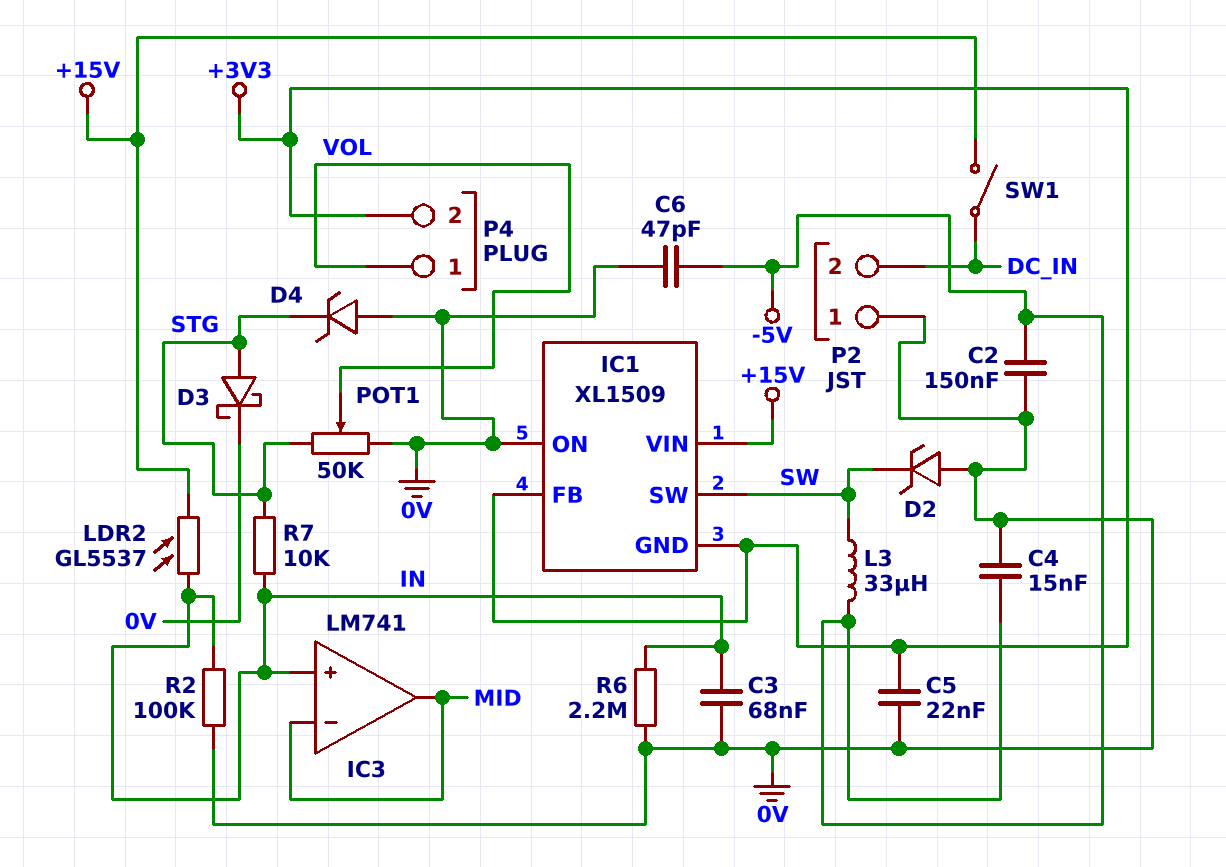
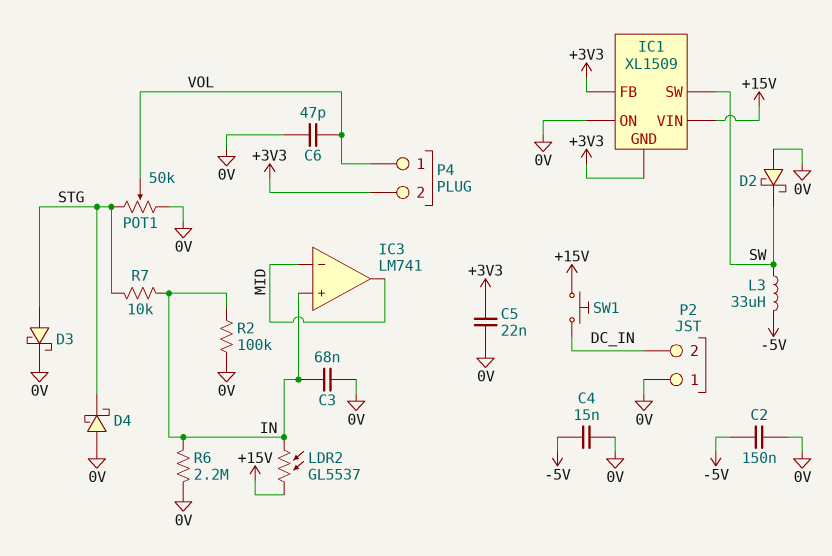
C6: 47pF (-5V, 0V) -> 47pF (0V, VOL)
D2: zener (A 0V, K SW) -> schottky (A 0V, K SW)
D4: zener (A 0V, K STG) -> schottky (A 0V, K STG)
SW1: switch (+15V, DC_IN) -> button (+15V, DC_IN)

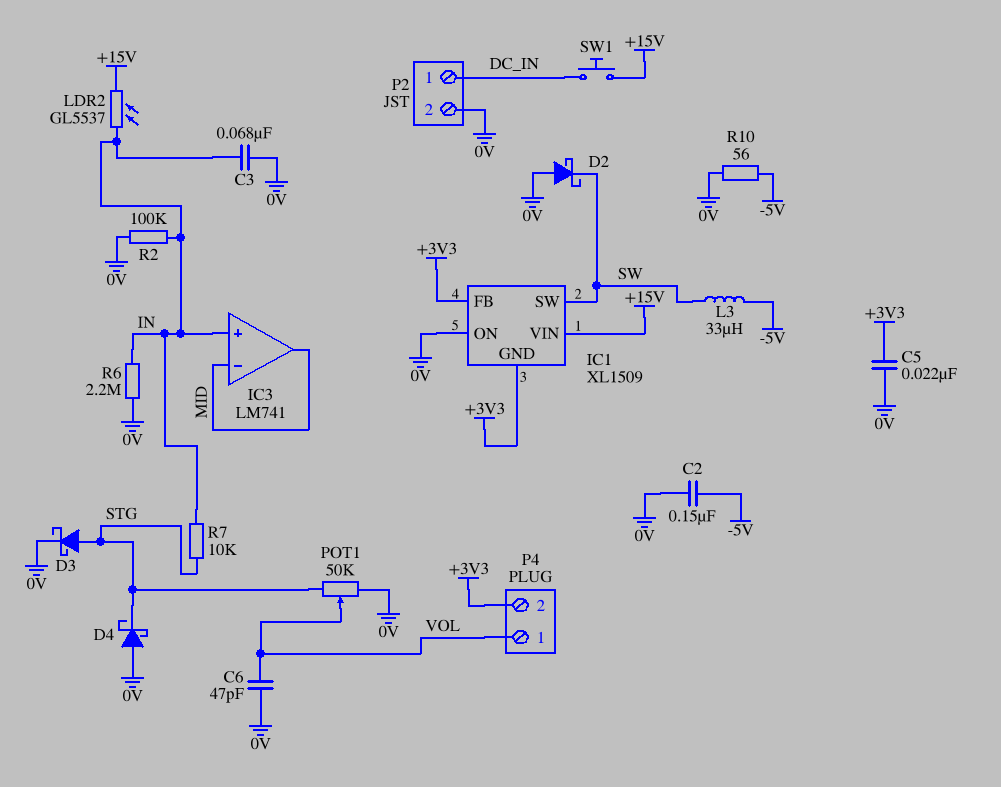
C4: 15nF (-5V, 0V) -> none
P2 pin 1: 0V -> DC_IN
P2 pin 2: DC_IN -> 0V
R10: none -> 56 (-5V, 0V)

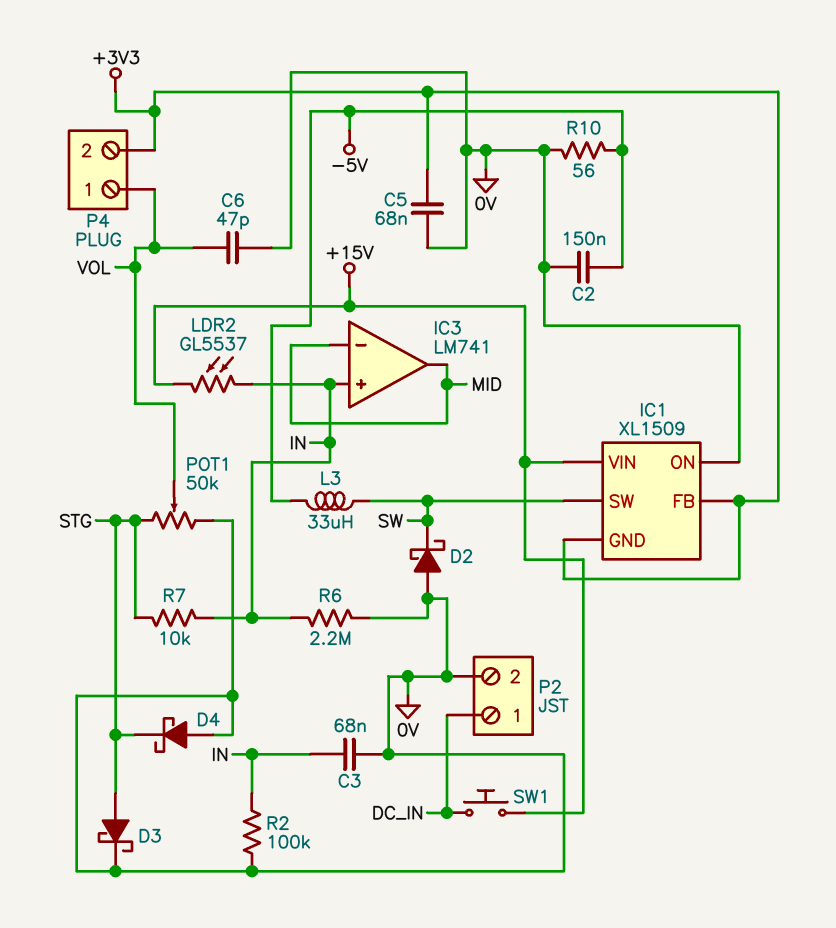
C5: 22nF (+3V3, 0V) -> 68nF (+3V3, 0V)

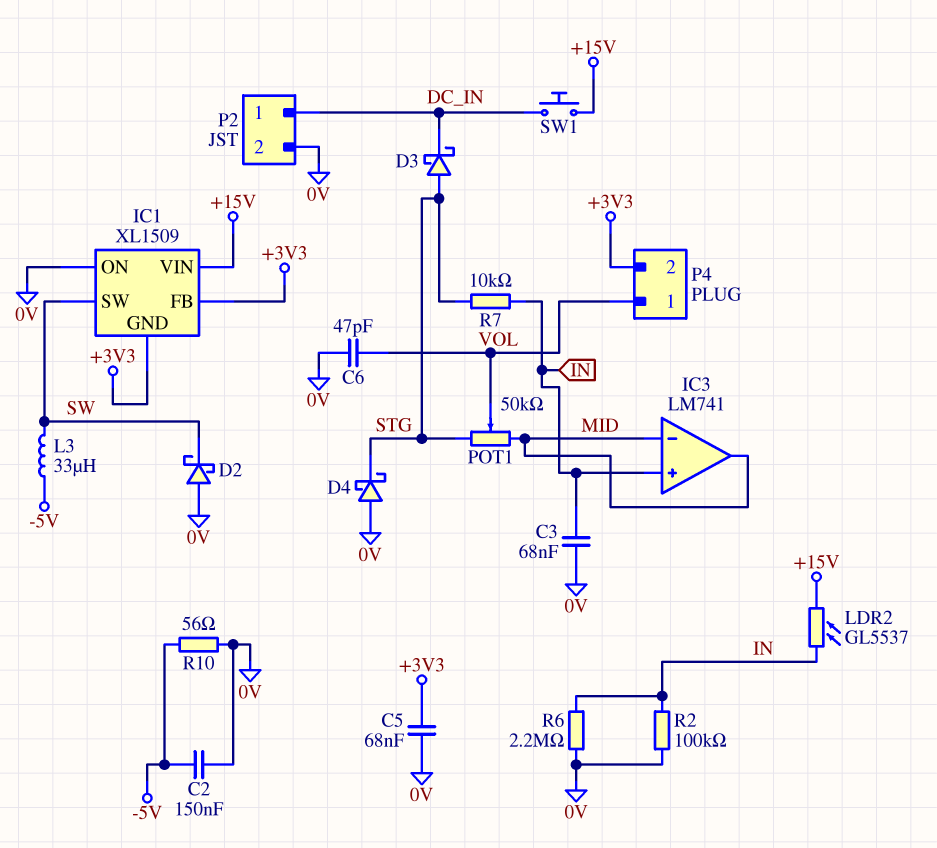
D3: schottky (A STG, K 0V) -> schottky (A STG, K DC_IN)
POT1: 50k (0V, STG, wiper VOL) -> 50k (MID, STG, wiper VOL)

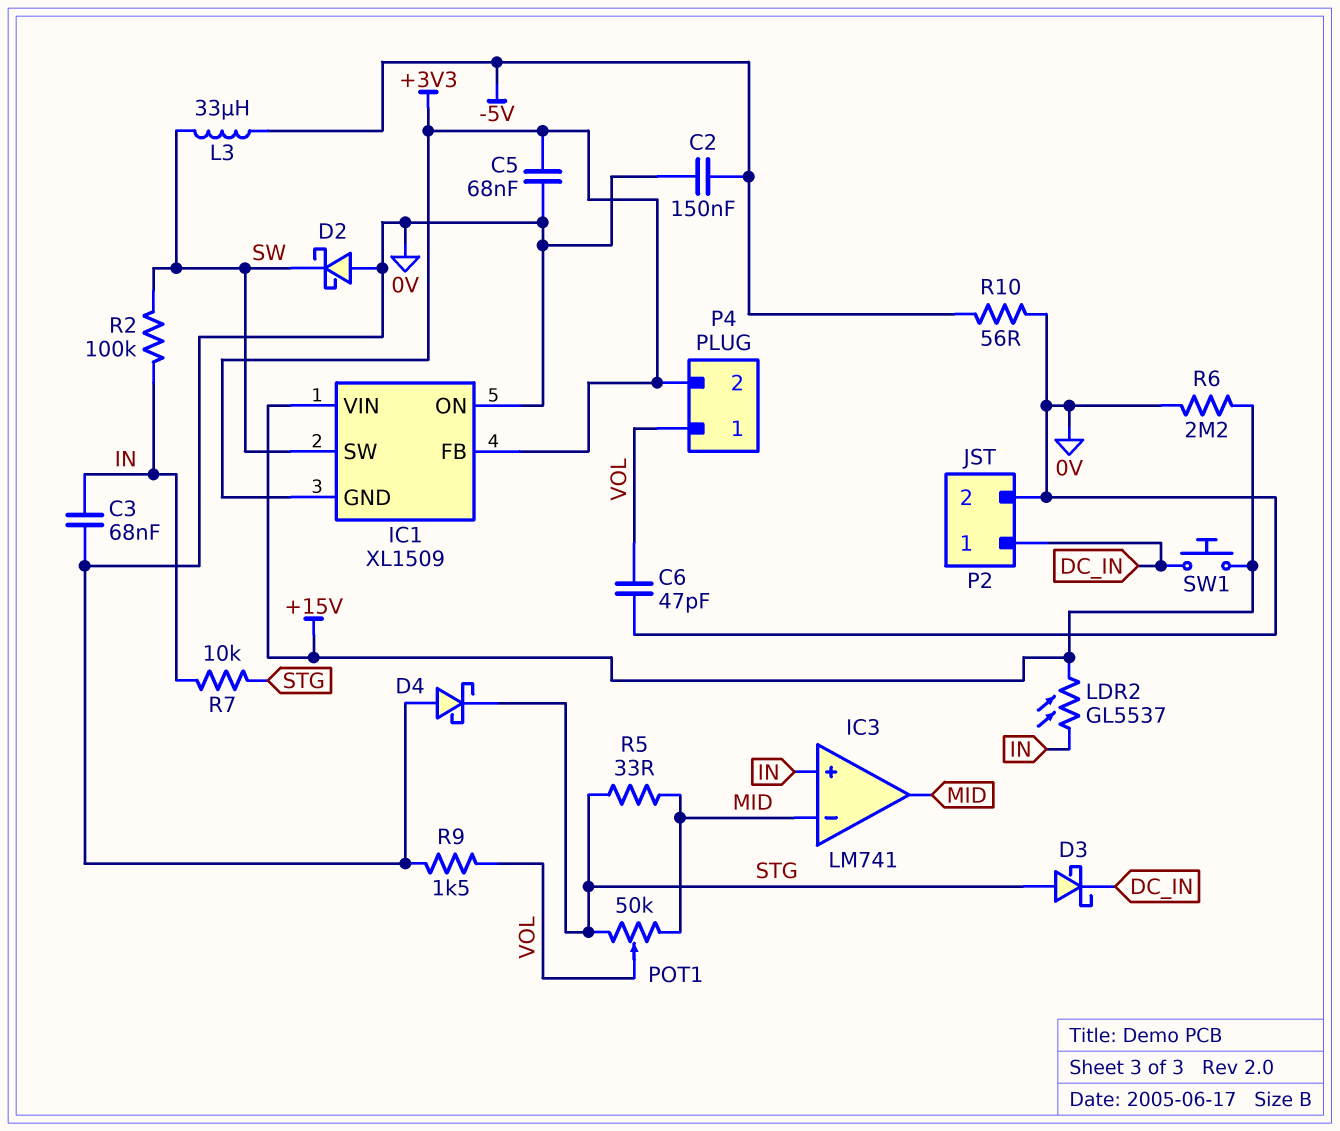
R2: 100k (0V, IN) -> 100k (IN, SW)
R5: none -> 33 (MID, STG)
R6: 2.2M (0V, IN) -> 2.2M (+15V, 0V)
R9: none -> 1.5k (0V, VOL)

